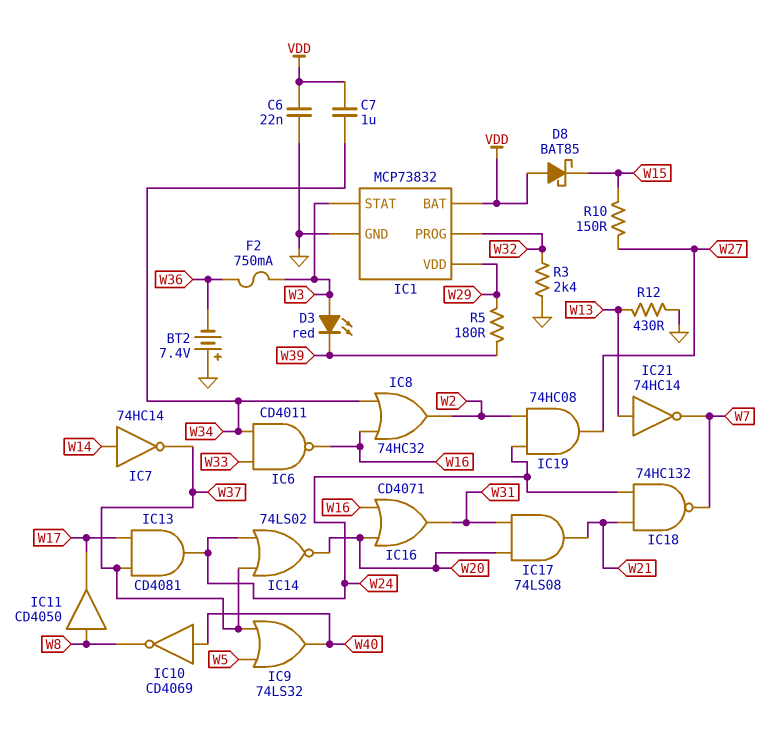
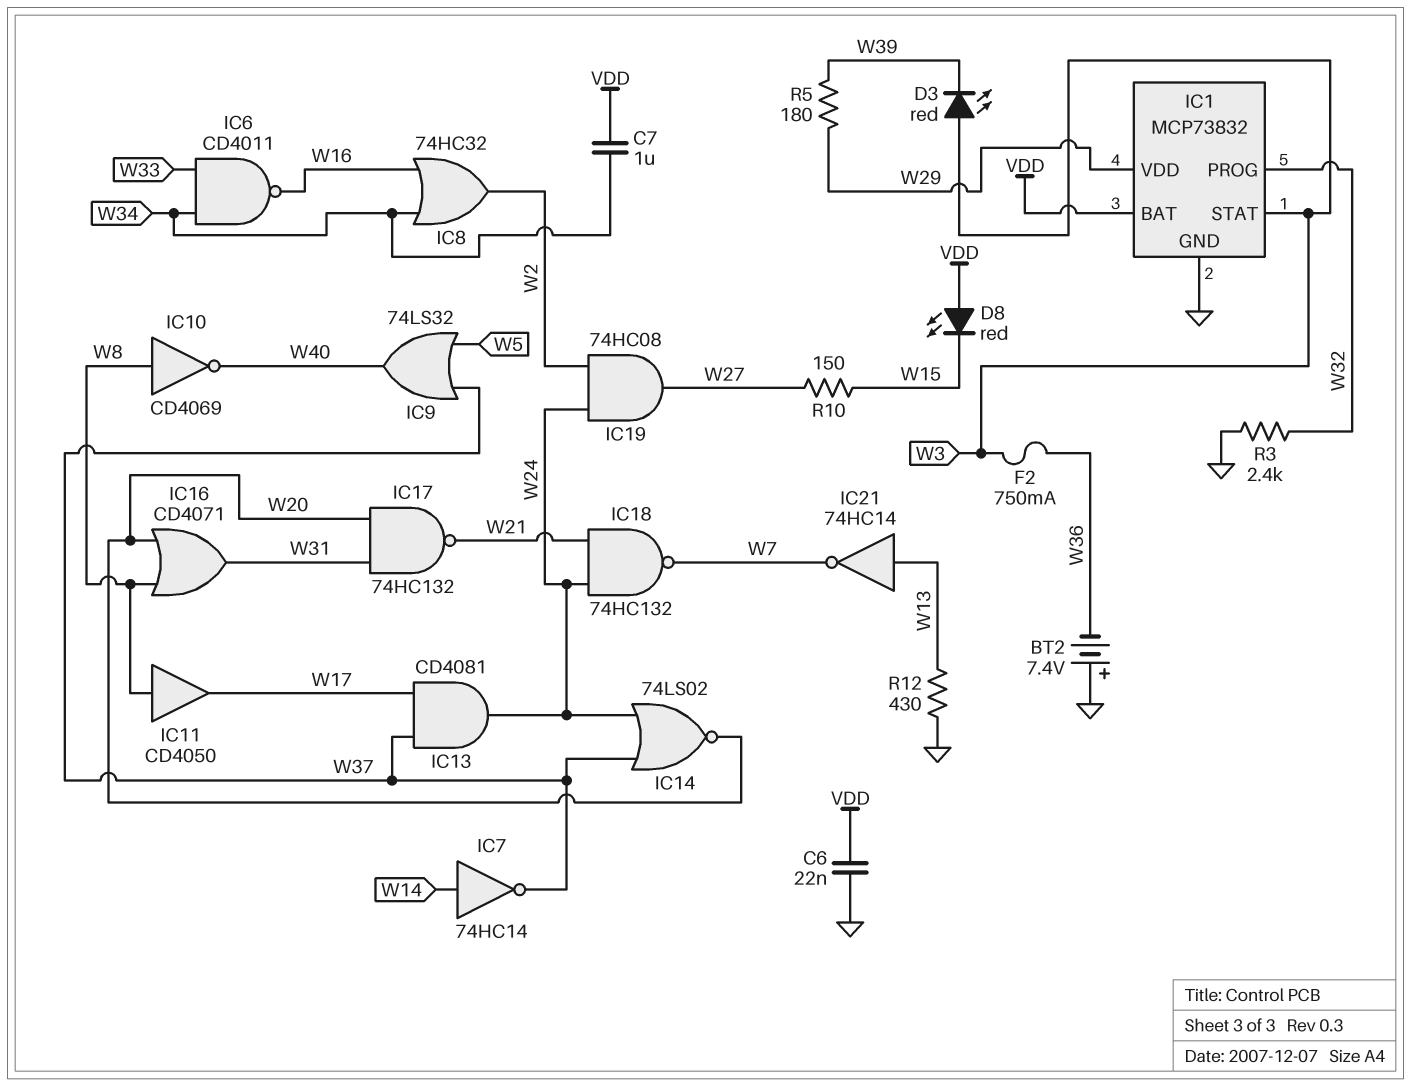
D8: schottky BAT85 (A VDD, K W15) -> LED red (A VDD, K W15)
IC10: NOT CD4069 (in W40, out W8) -> NOT CD4069 (in W8, out W40)
IC16: OR CD4071 (in W16, in W20, out W31) -> OR CD4071 (in W8, in W20, out W31)
IC17: AND 74LS08 (in W20, in W31, out W21) -> NAND 74HC132 (in W20, in W31, out W21)

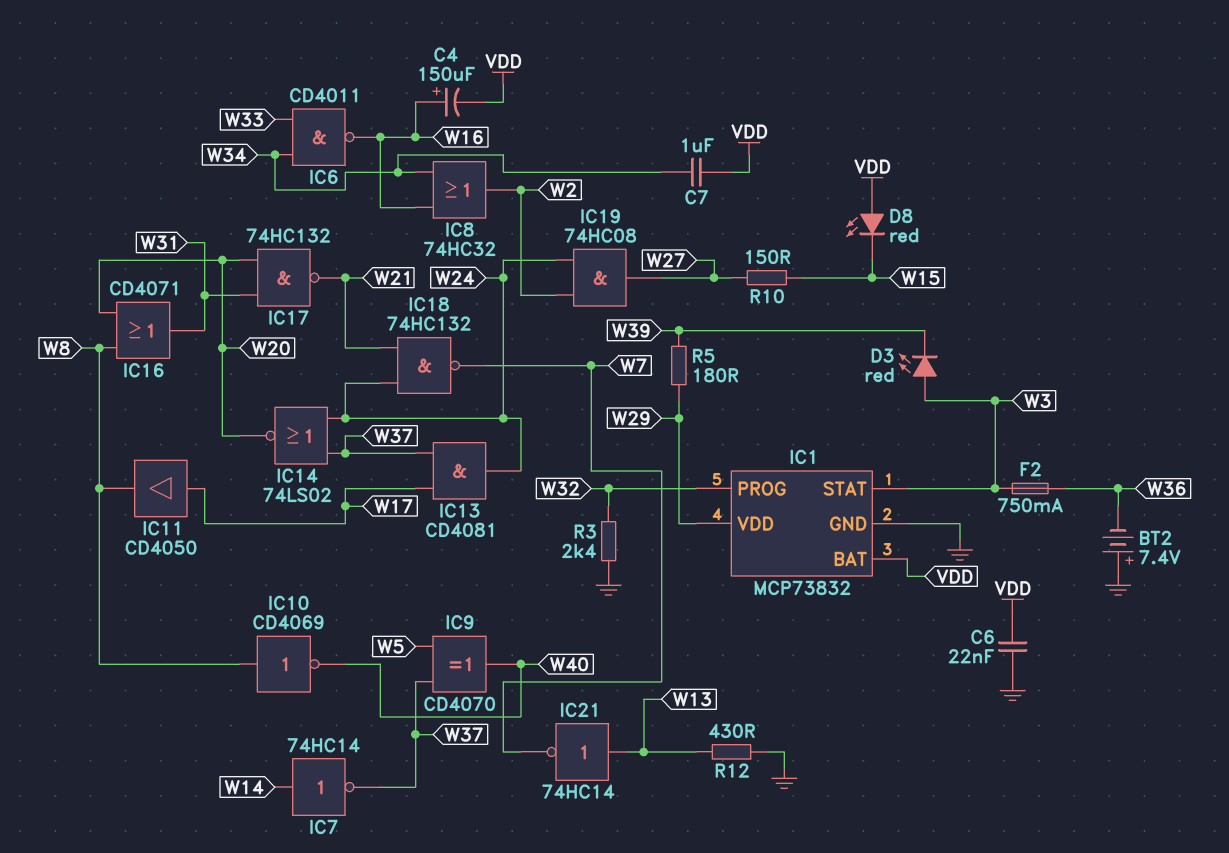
C4: none -> 150uF (plus W16, minus VDD)
IC9: OR 74LS32 (in W5, in W37, out W40) -> XOR CD4070 (in W5, in W37, out W40)
IC11: buffer CD4050 (in W8, out W17) -> buffer CD4050 (in W17, out W8)

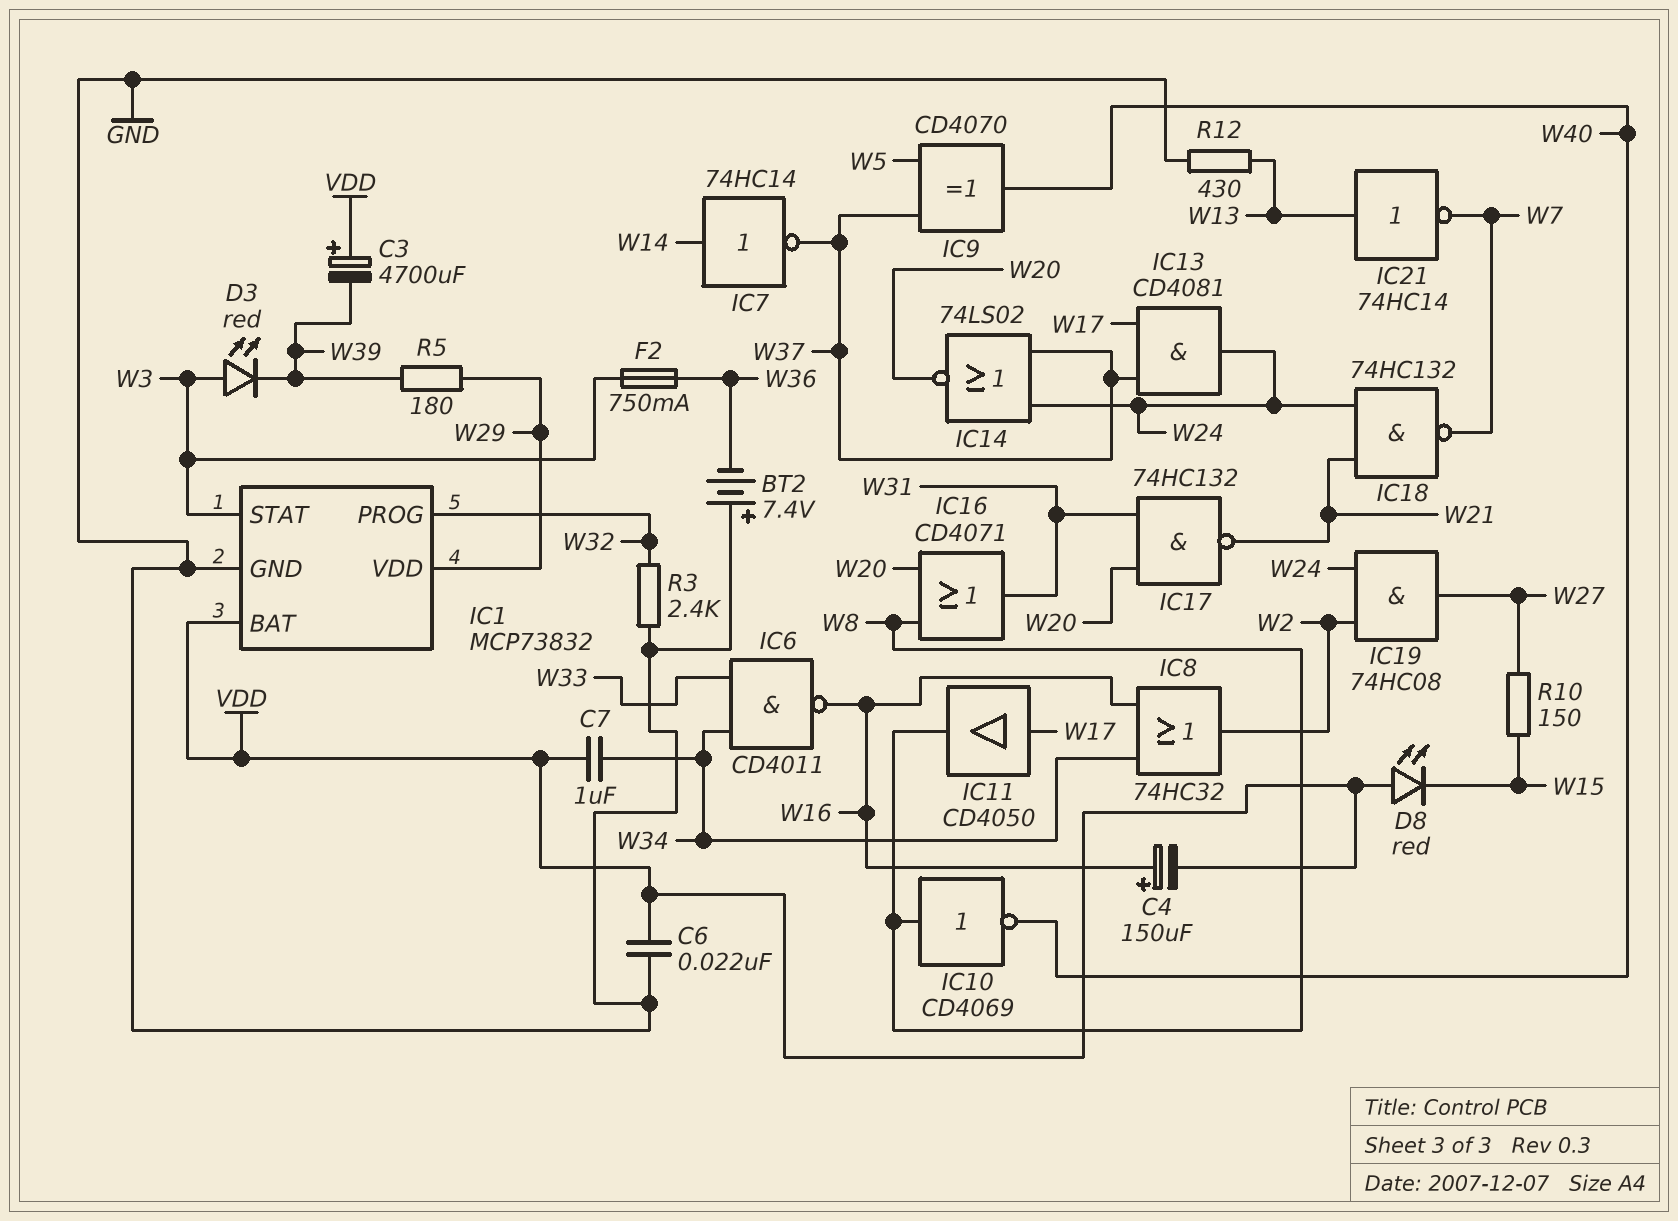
C3: none -> 4700uF (plus VDD, minus W39)

